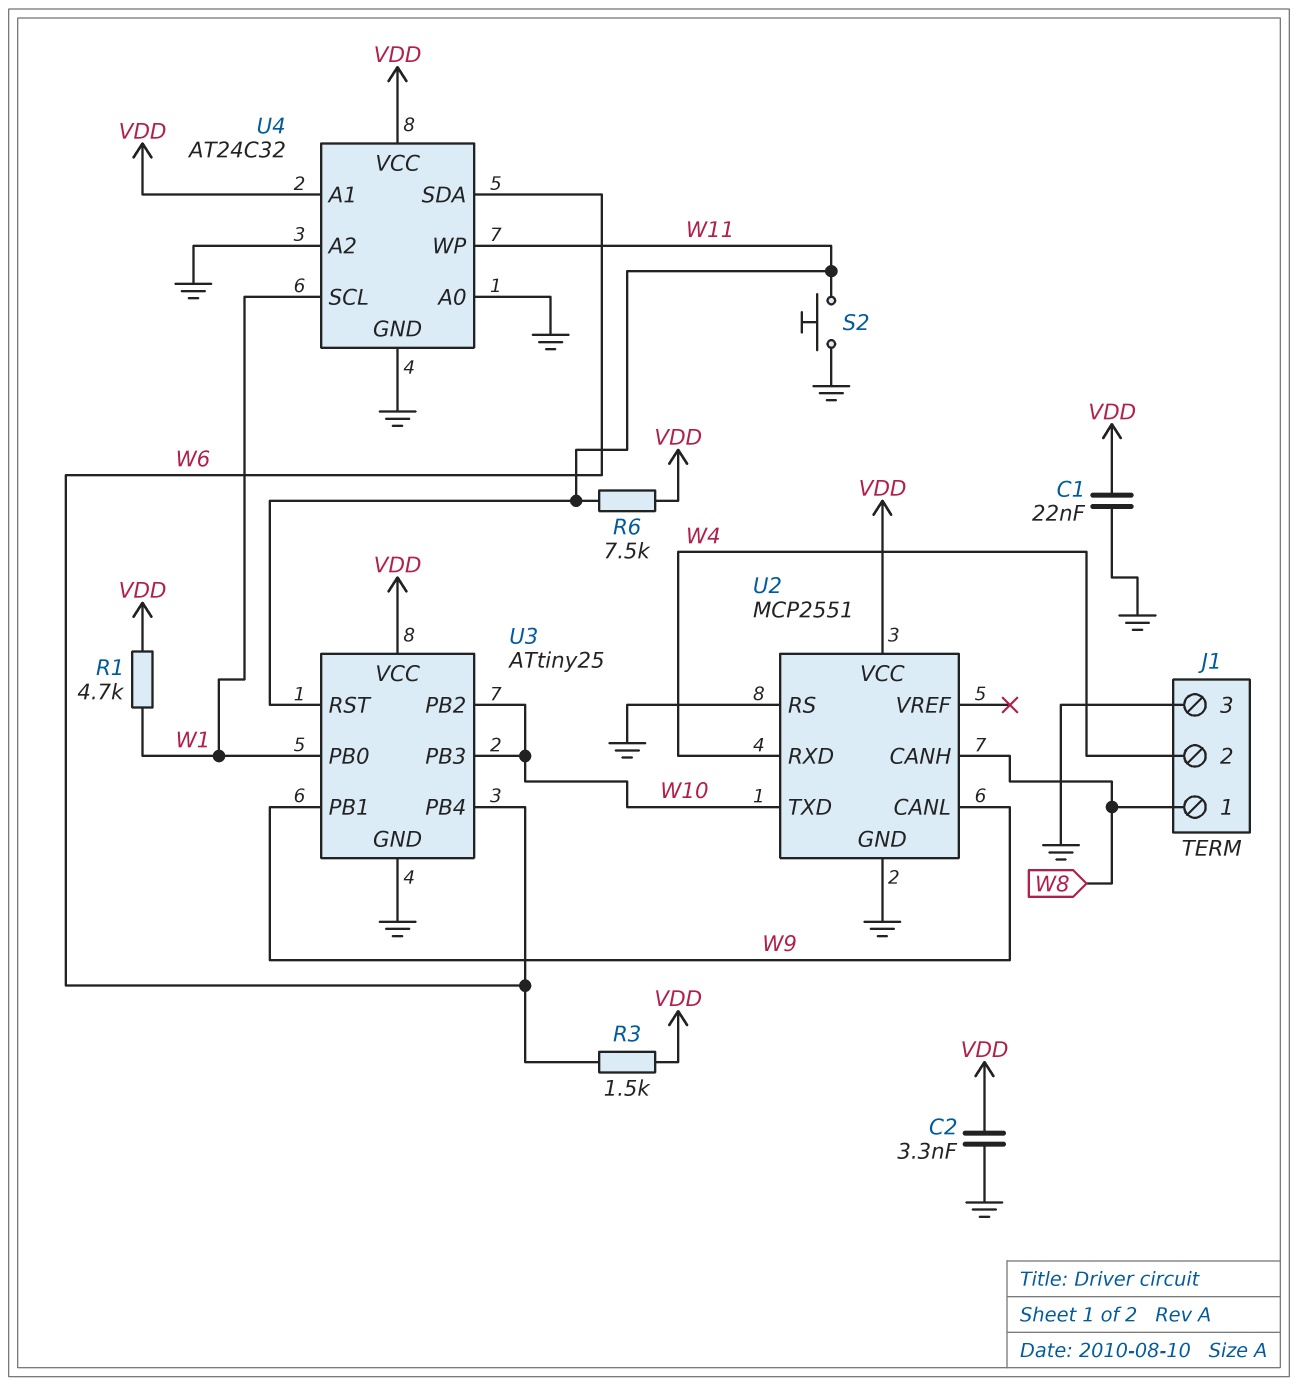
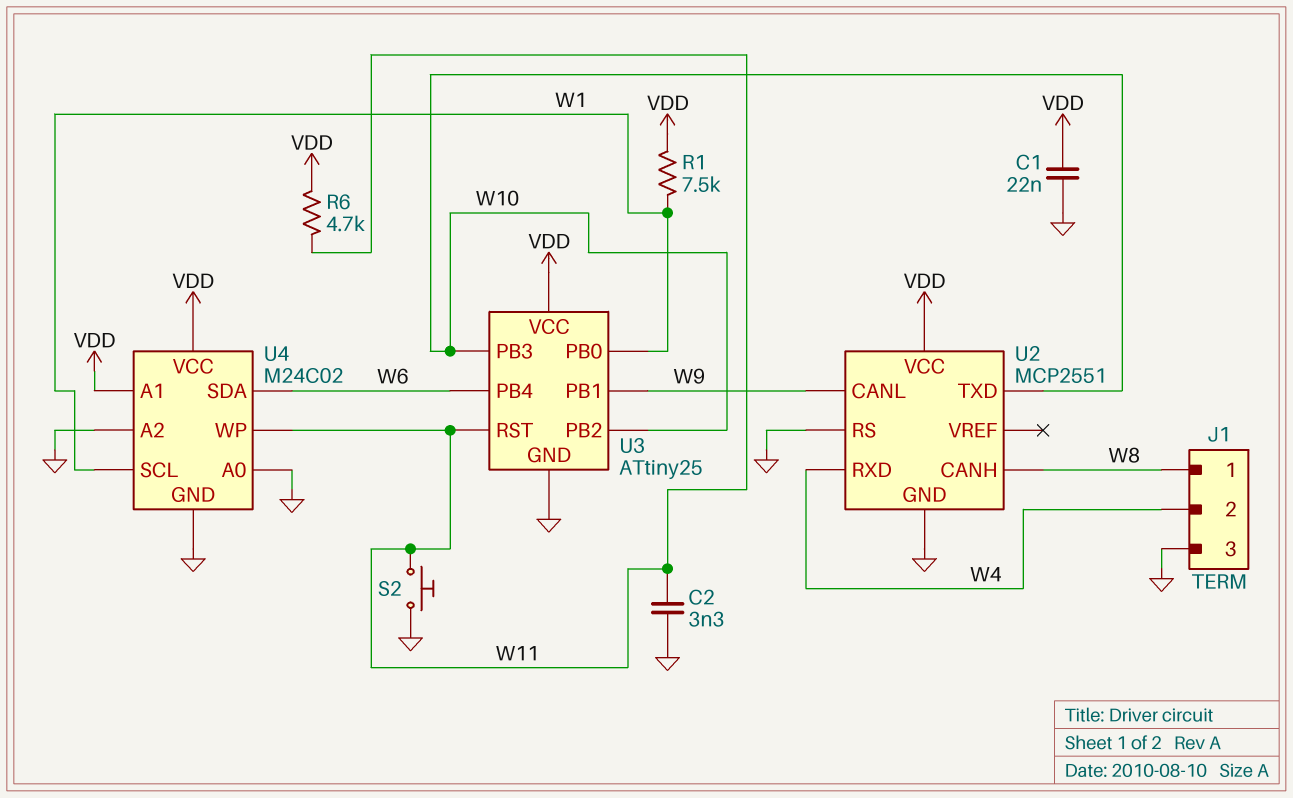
C2: 3.3nF (GND, VDD) -> 3.3nF (GND, W11)
R1: 4.7k (VDD, W1) -> 7.5k (VDD, W1)
R3: 1.5k (VDD, W6) -> none
R6: 7.5k (VDD, W11) -> 4.7k (VDD, W11)
U4: AT24C32 -> M24C02

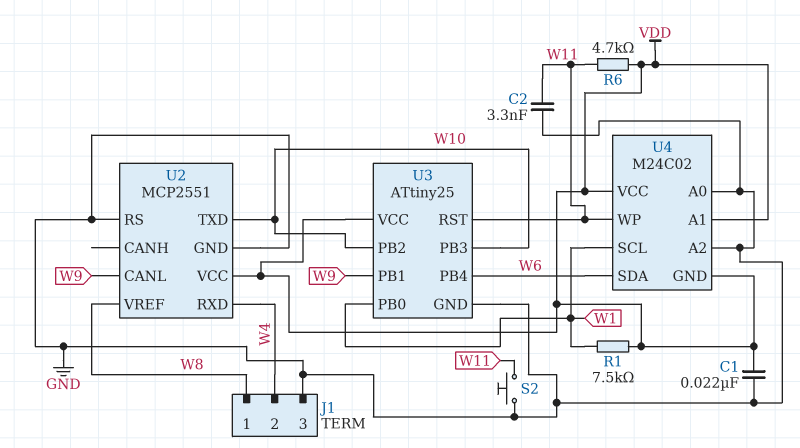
U2 pin CANH: W8 -> none
U2 pin VREF: none -> W8
U4 pin GND: GND -> VDD

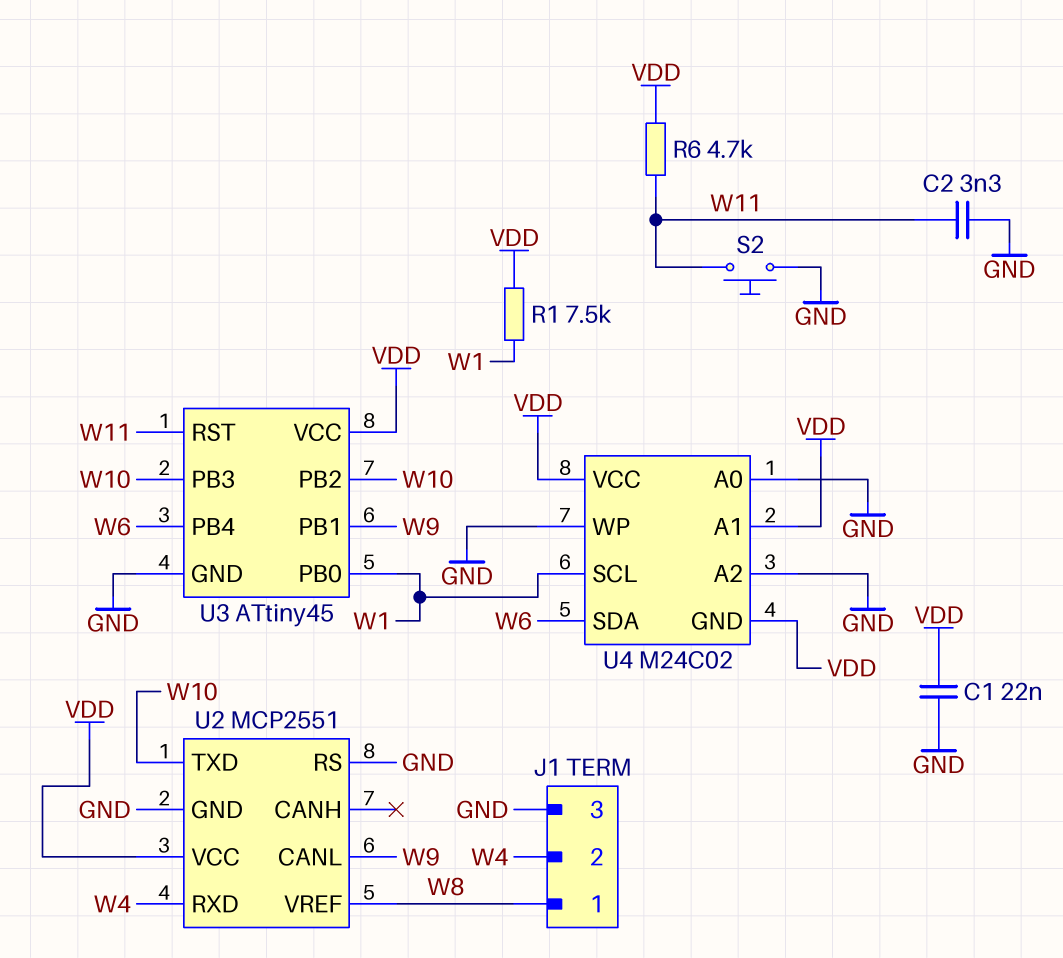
U3: ATtiny25 -> ATtiny45
U4 pin WP: W11 -> GND

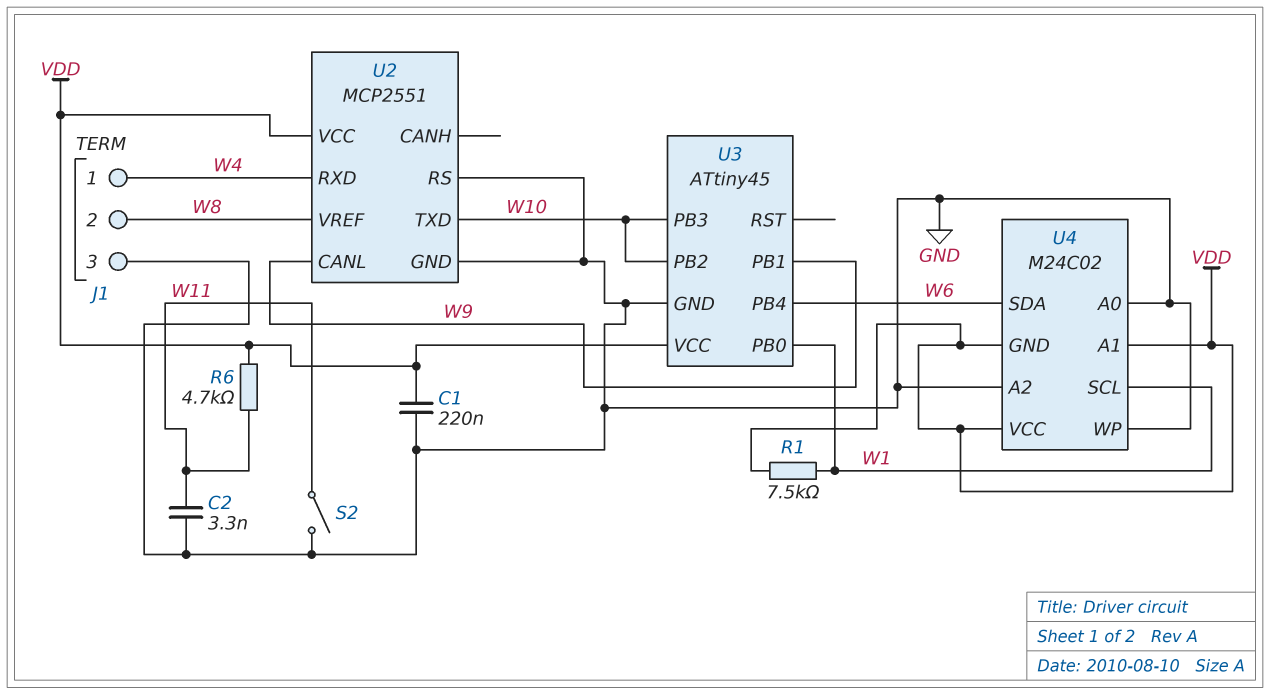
C1: 22nF (GND, VDD) -> 220nF (GND, VDD)
J1 pin 1: W8 -> W4
J1 pin 2: W4 -> W8
S2: button (GND, W11) -> switch (GND, W11)
U3 pin RST: W11 -> none

